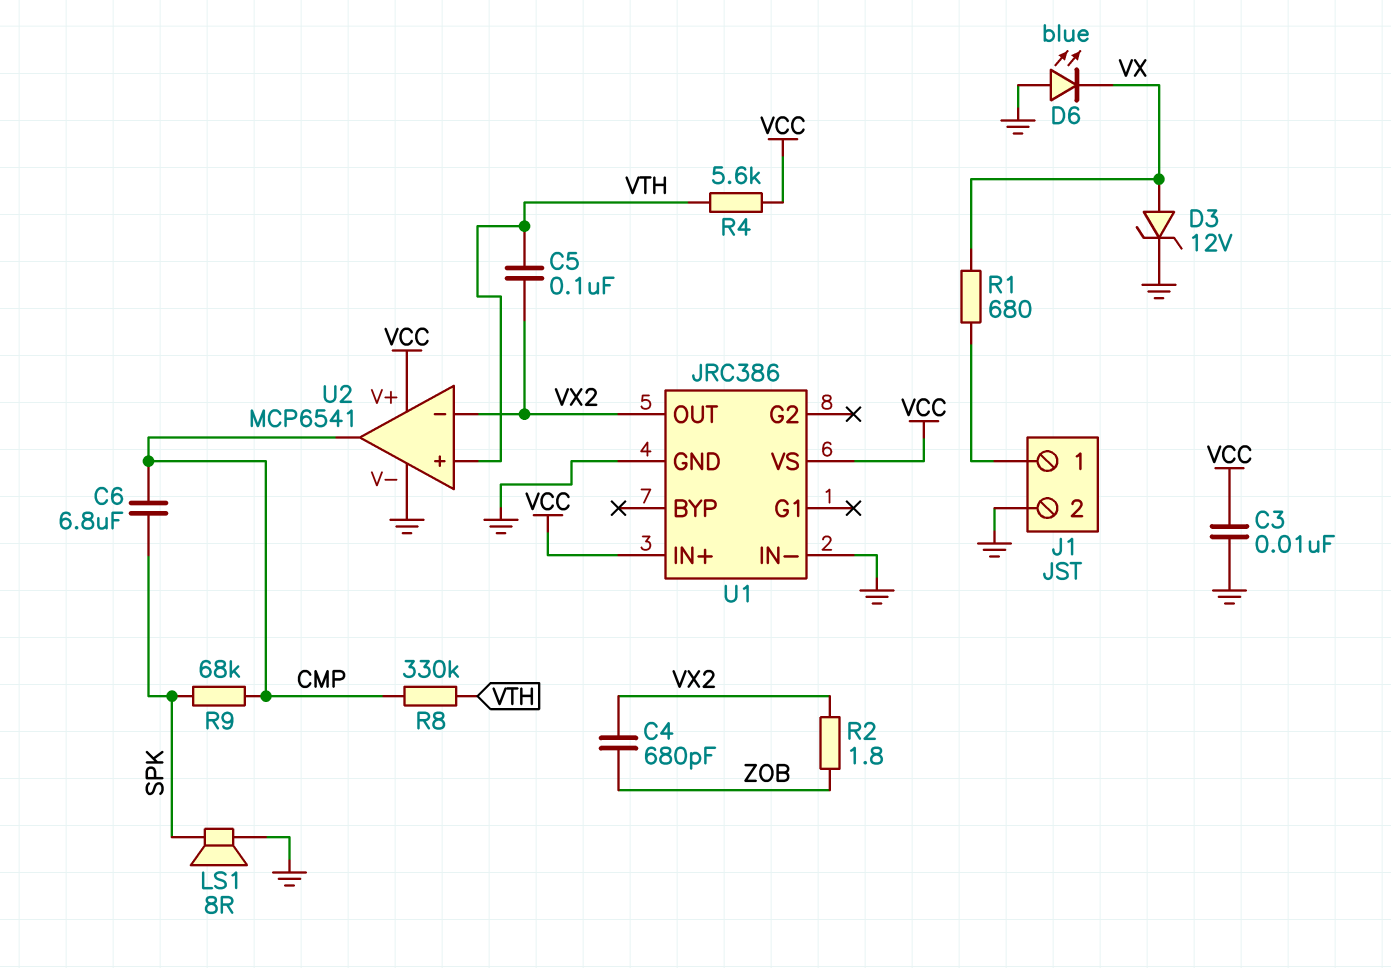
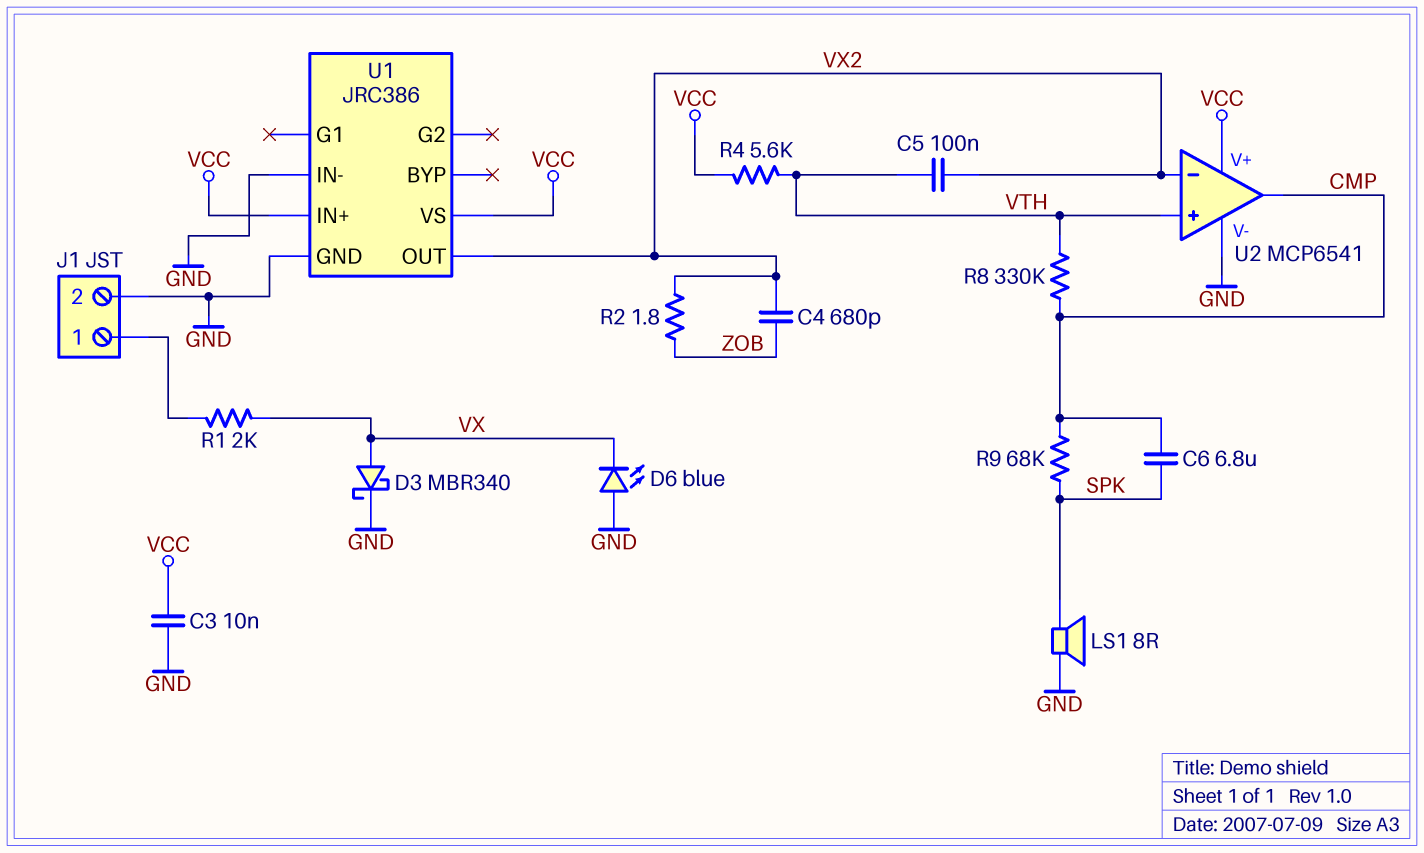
D3: zener 12V (A VX, K GND) -> schottky MBR340 (A VX, K GND)
R1: 680 (J1/1, VX) -> 2k (J1/1, VX)

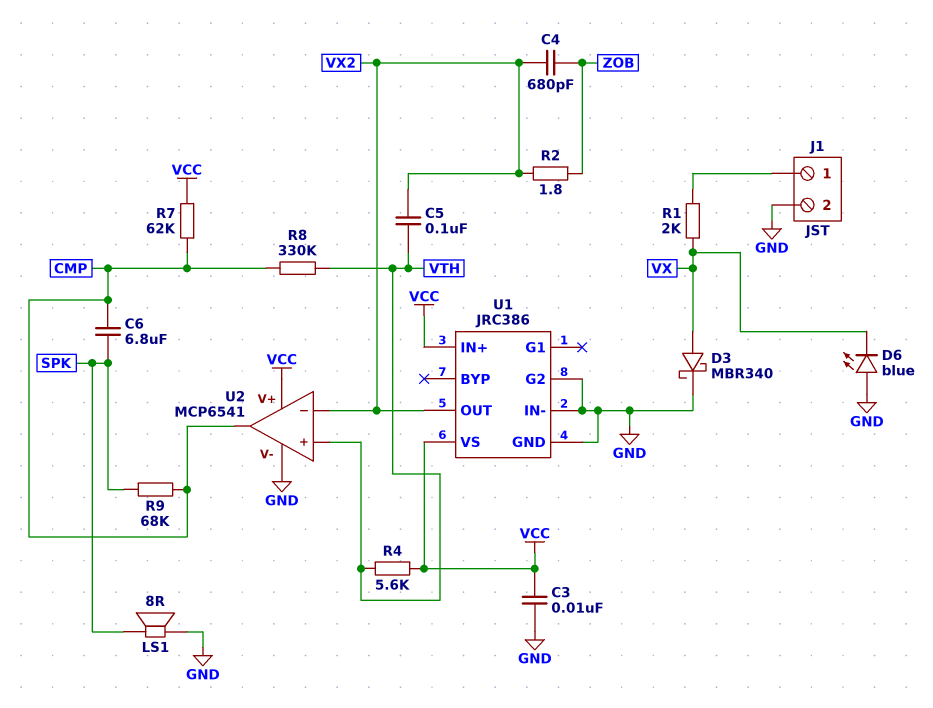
R7: none -> 62k (CMP, VCC)
U1 pin G2: none -> GND

